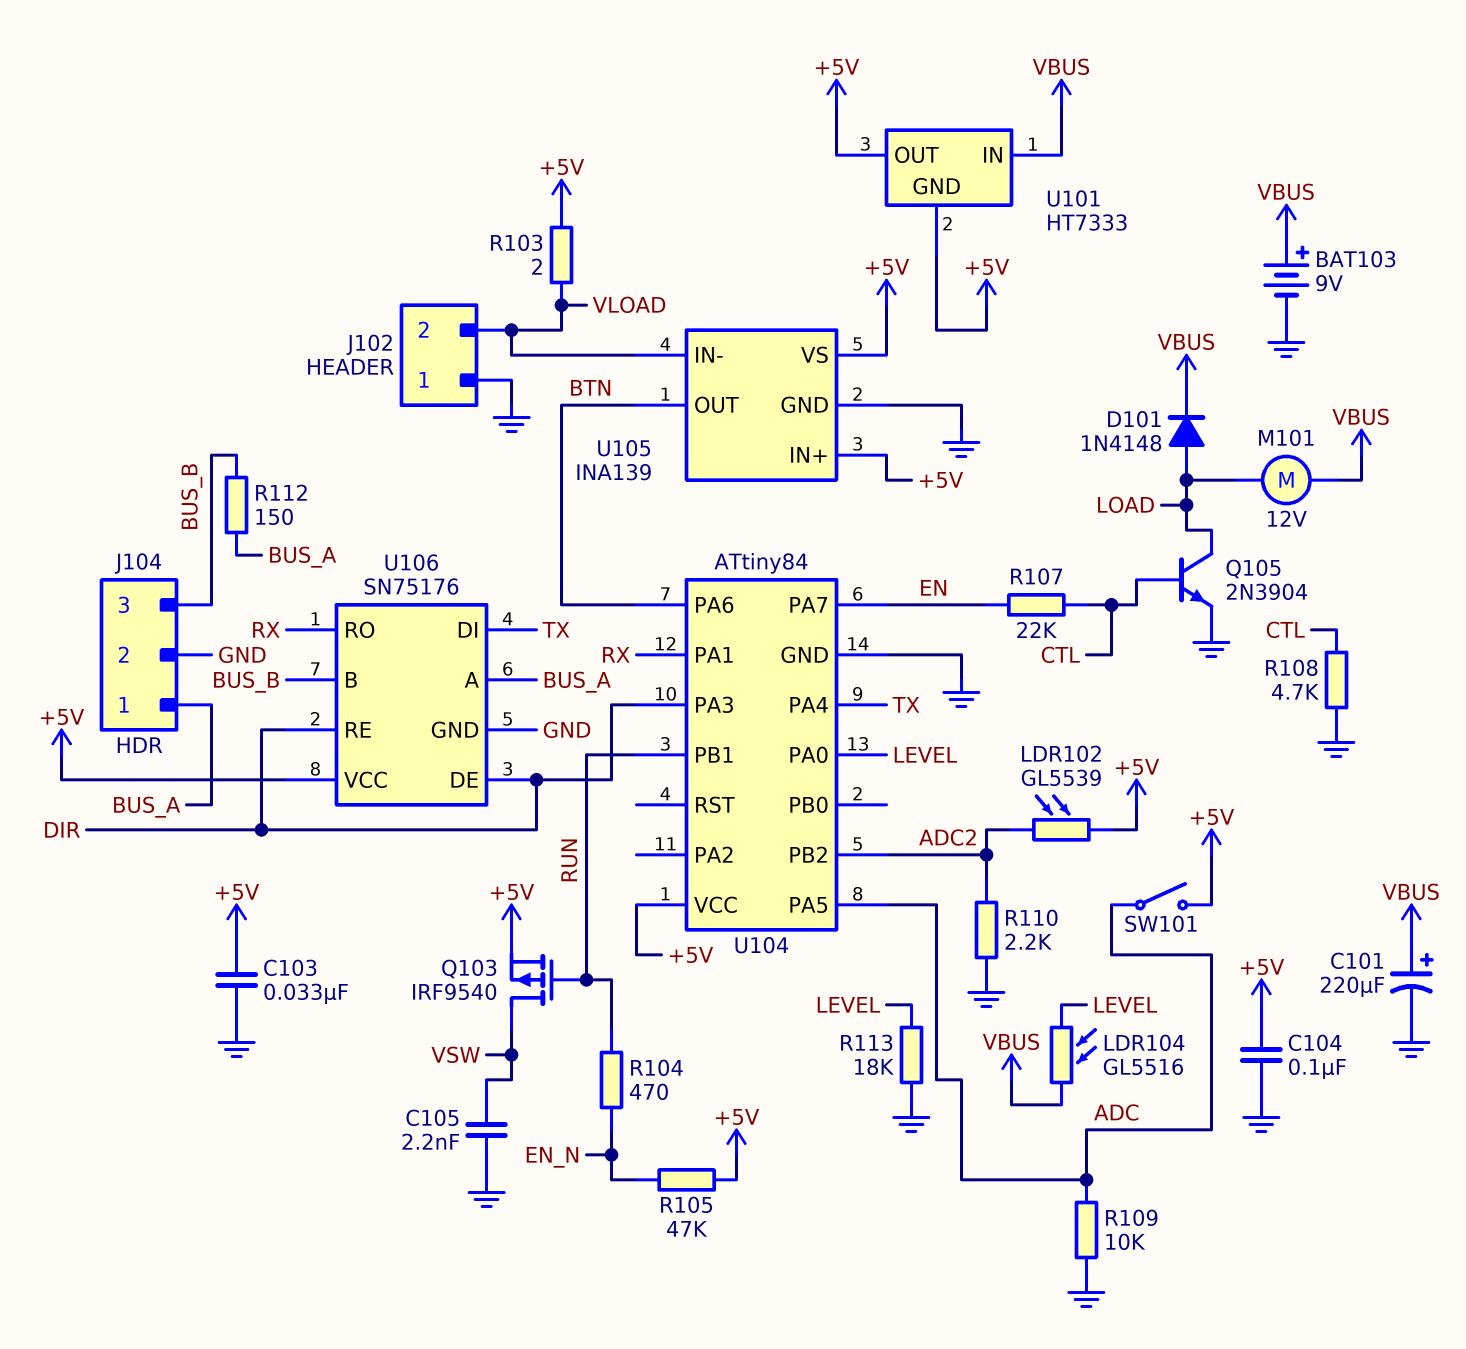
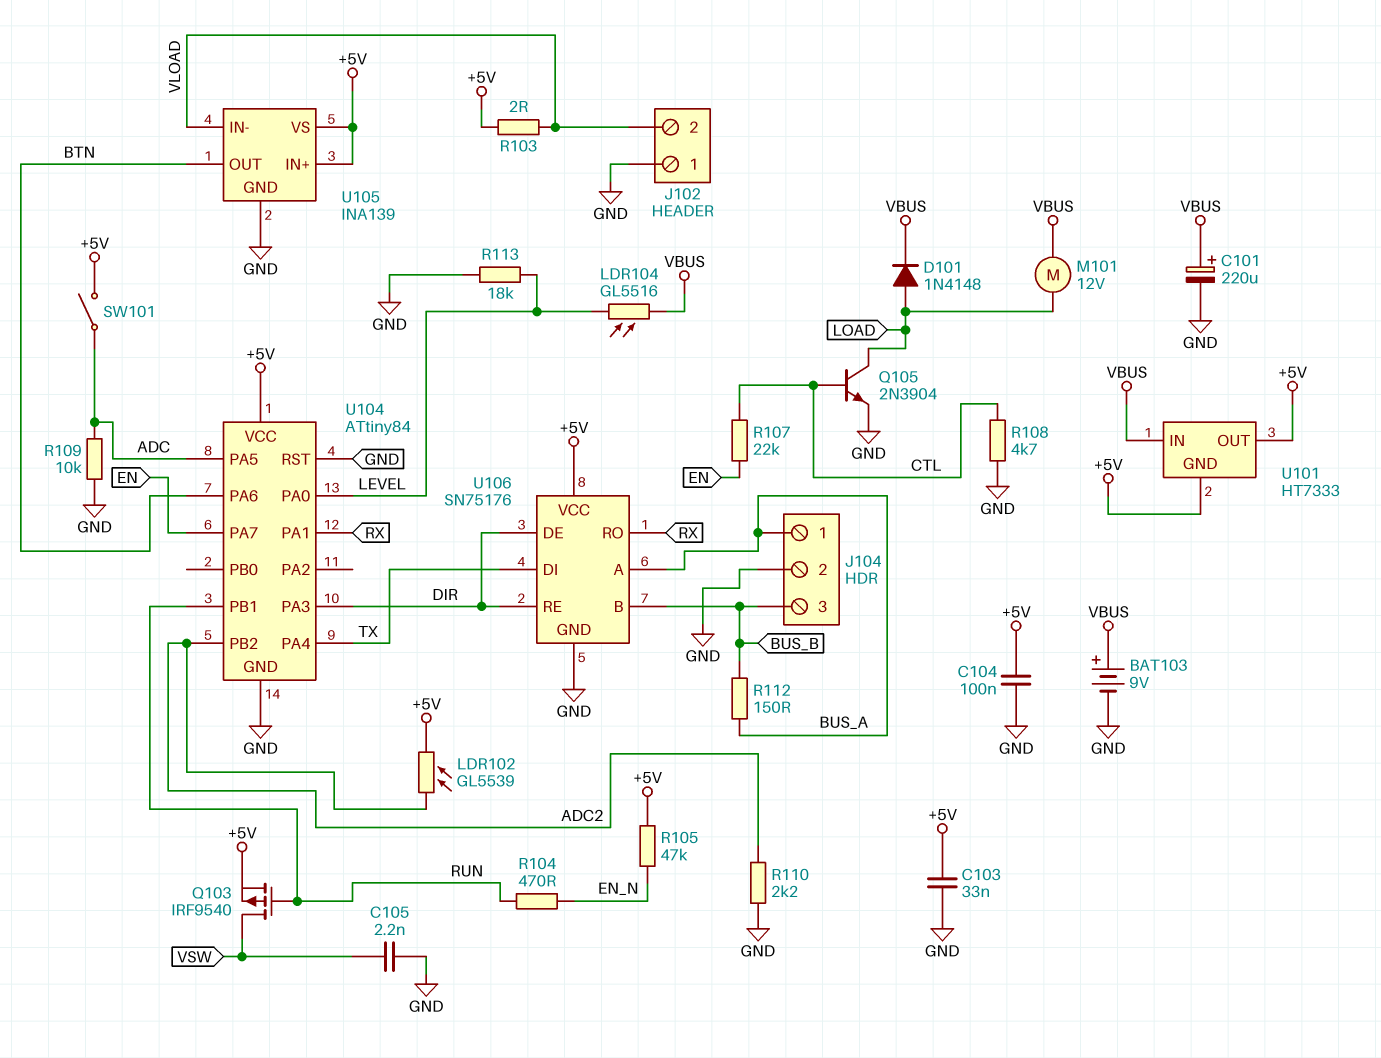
U104 pin RST: none -> GND

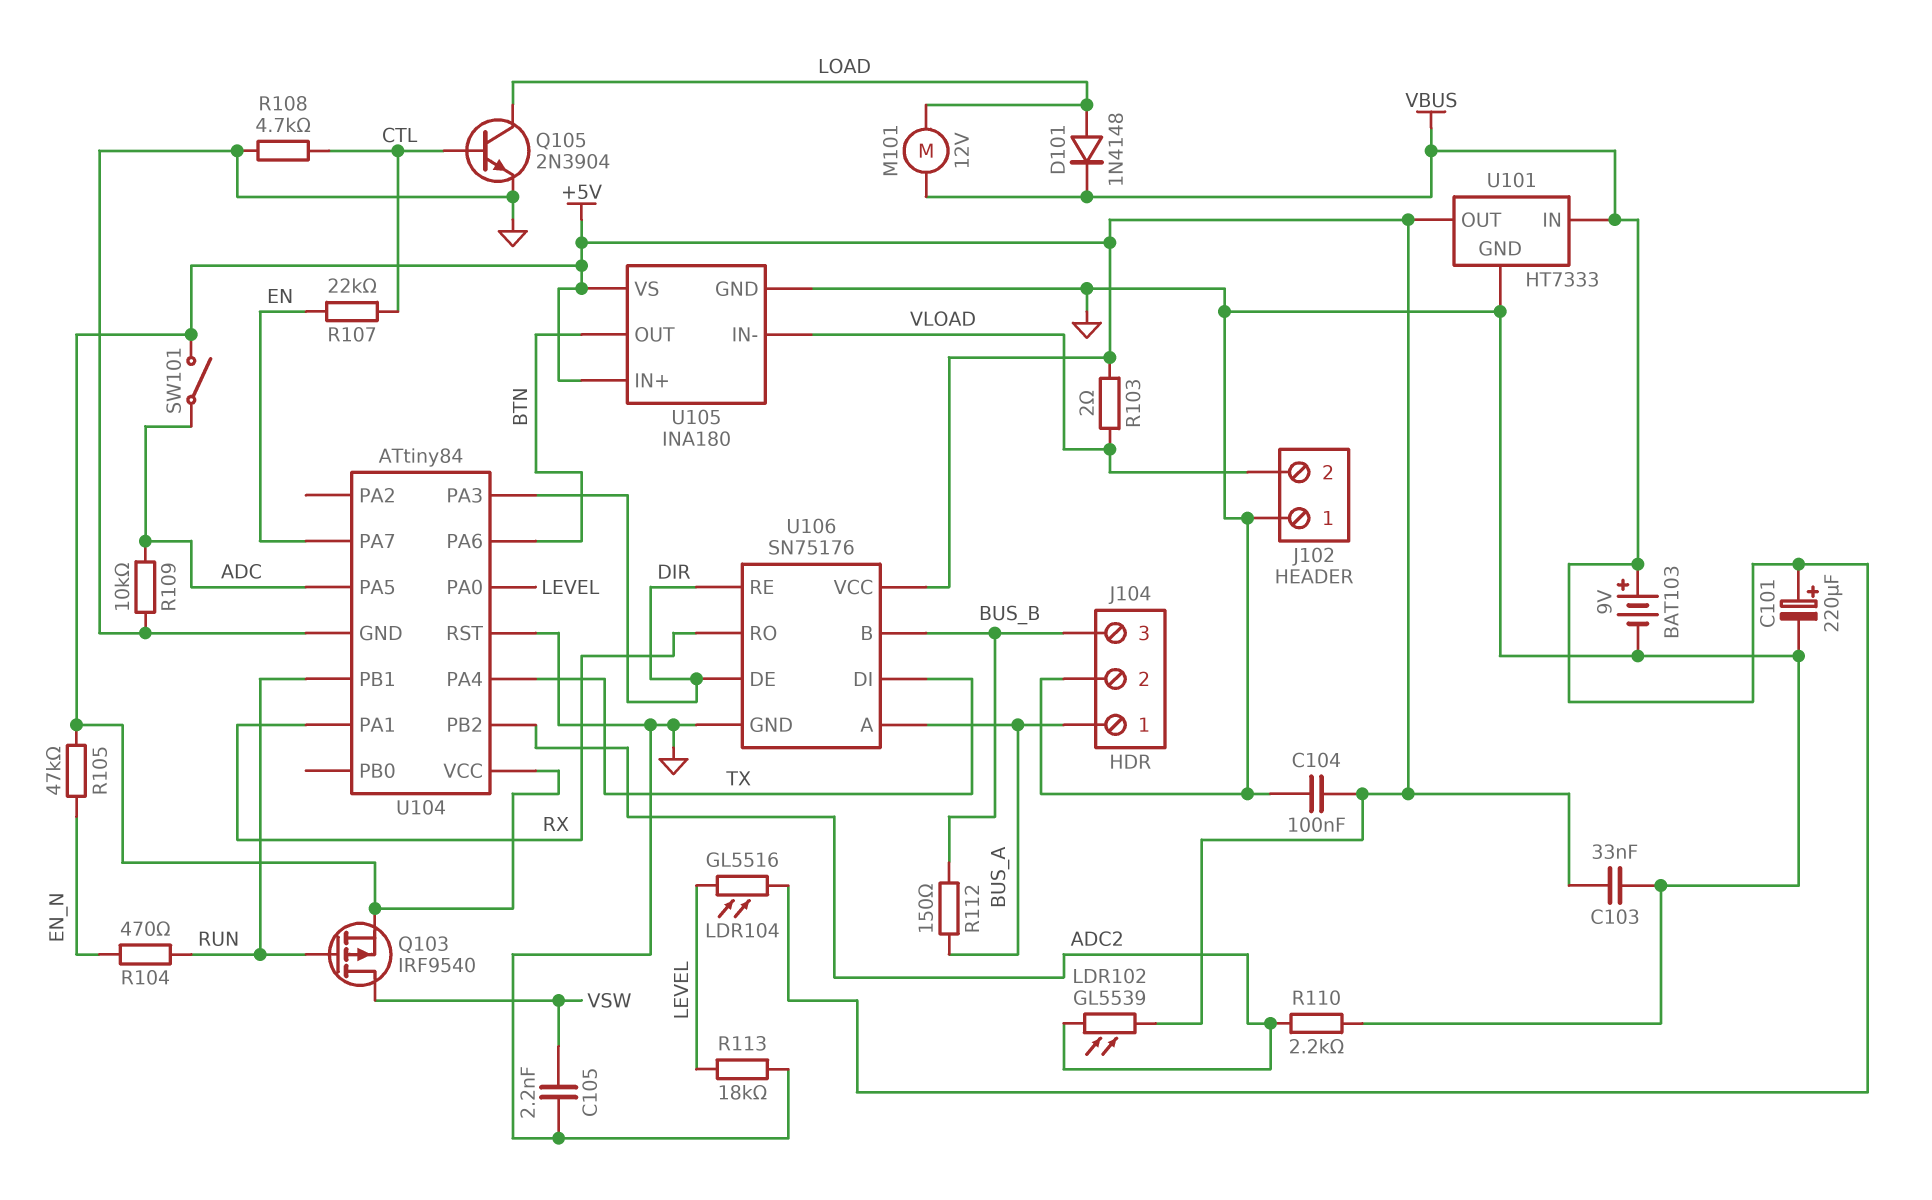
U101 pin GND: +5V -> GND
U105: INA139 -> INA180

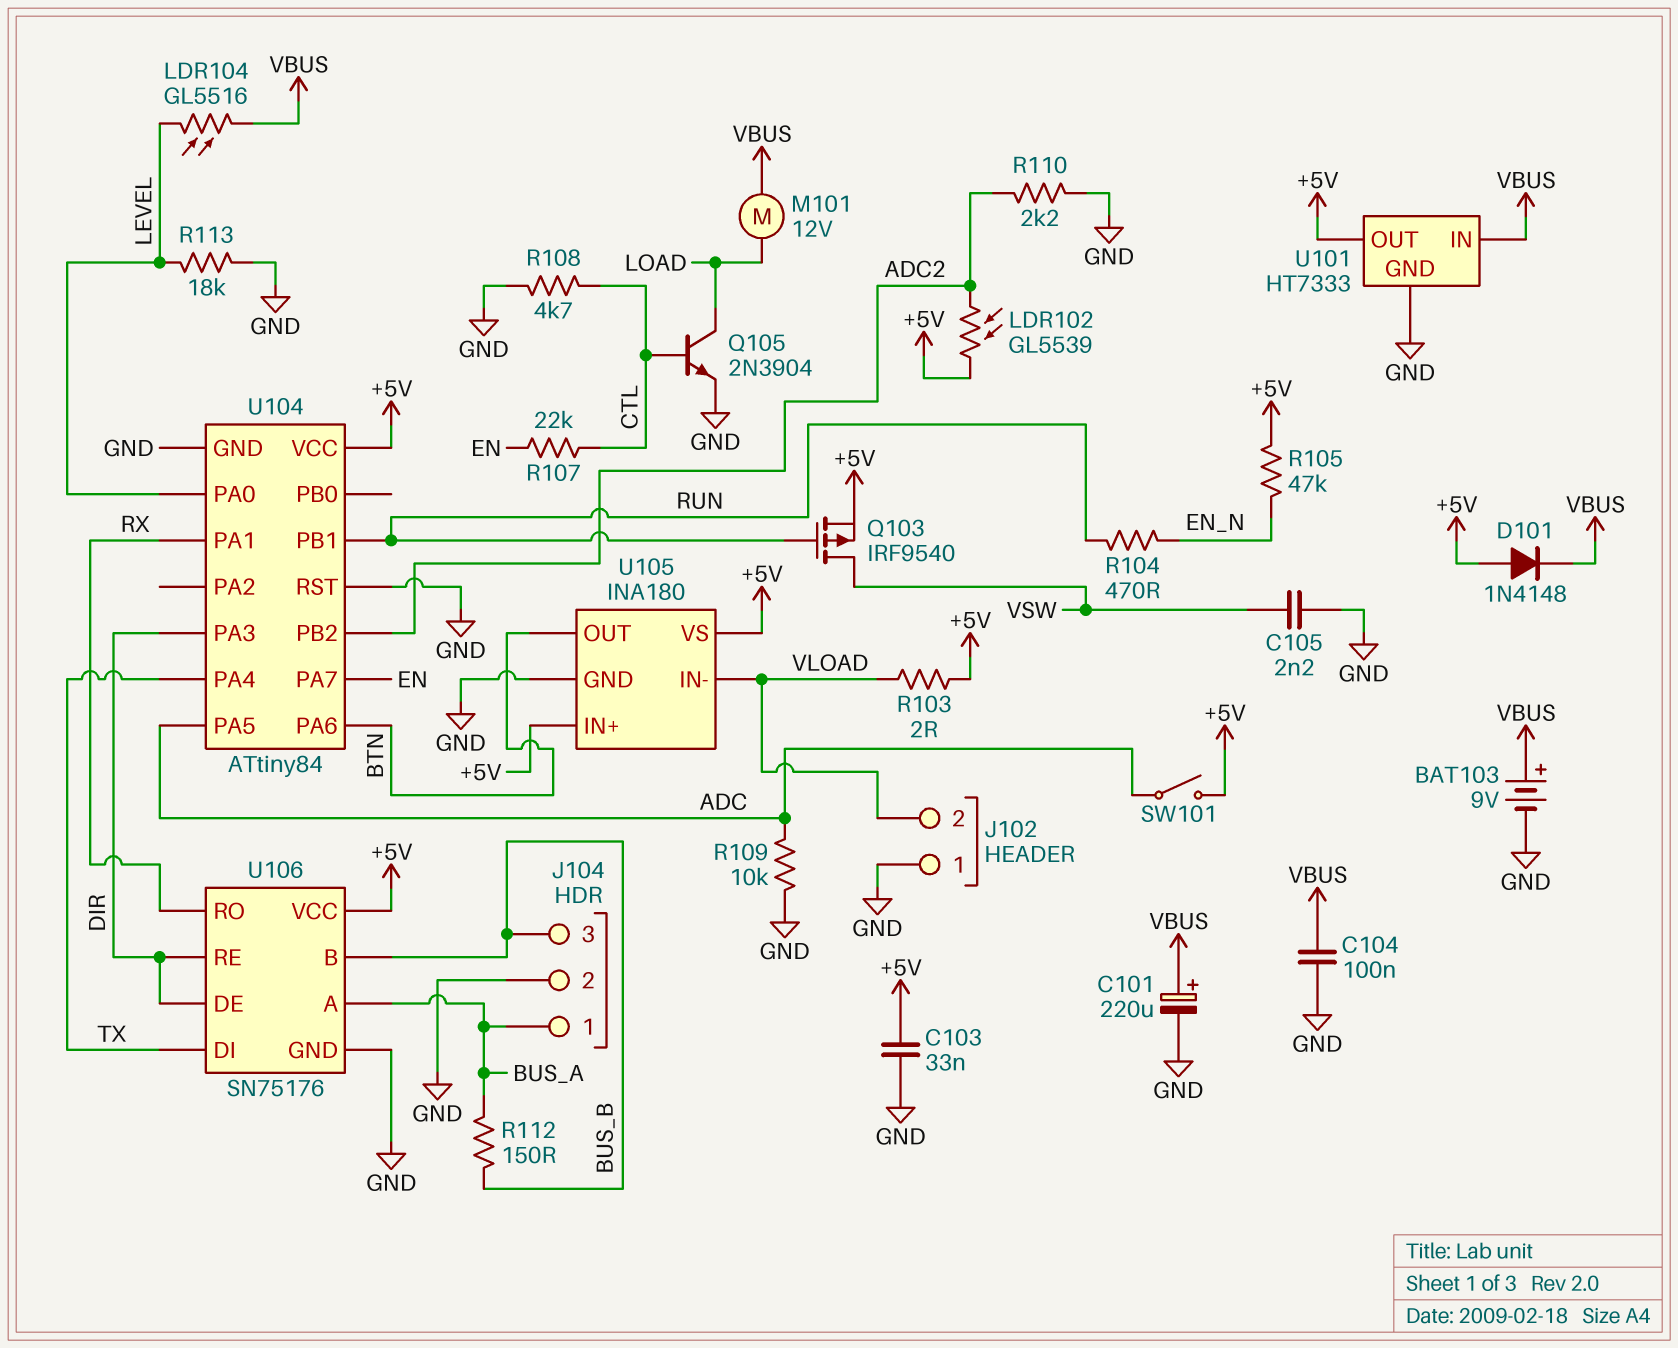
C104: 100nF (+5V, GND) -> 100nF (GND, VBUS)
D101: diode 1N4148 (A LOAD, K VBUS) -> diode 1N4148 (A +5V, K VBUS)

